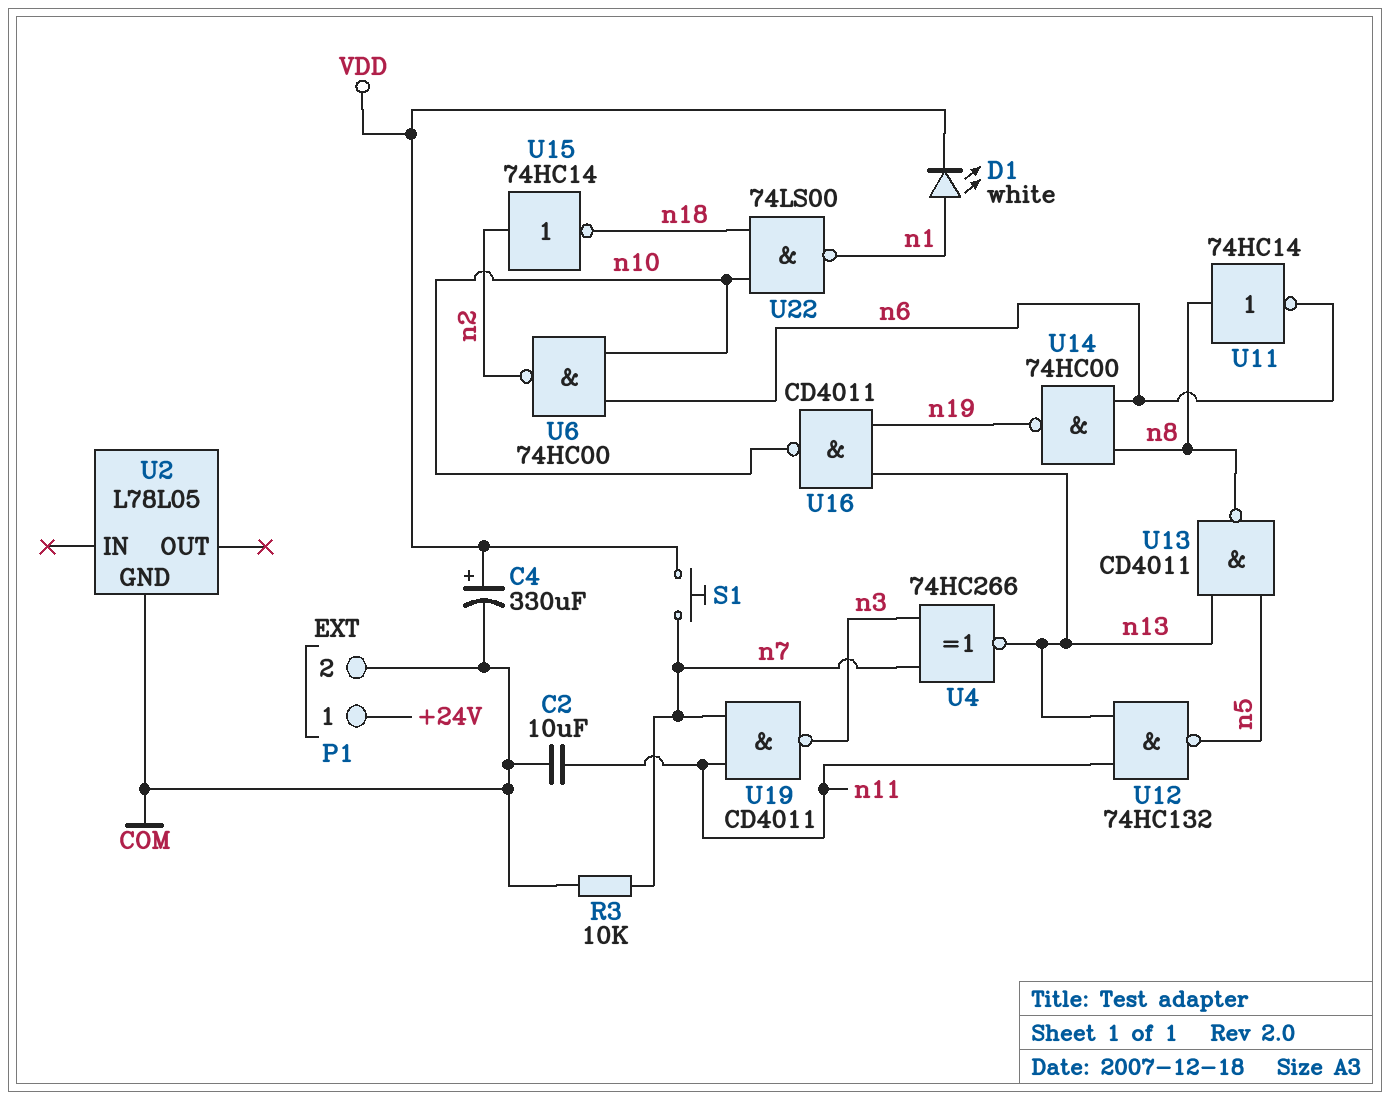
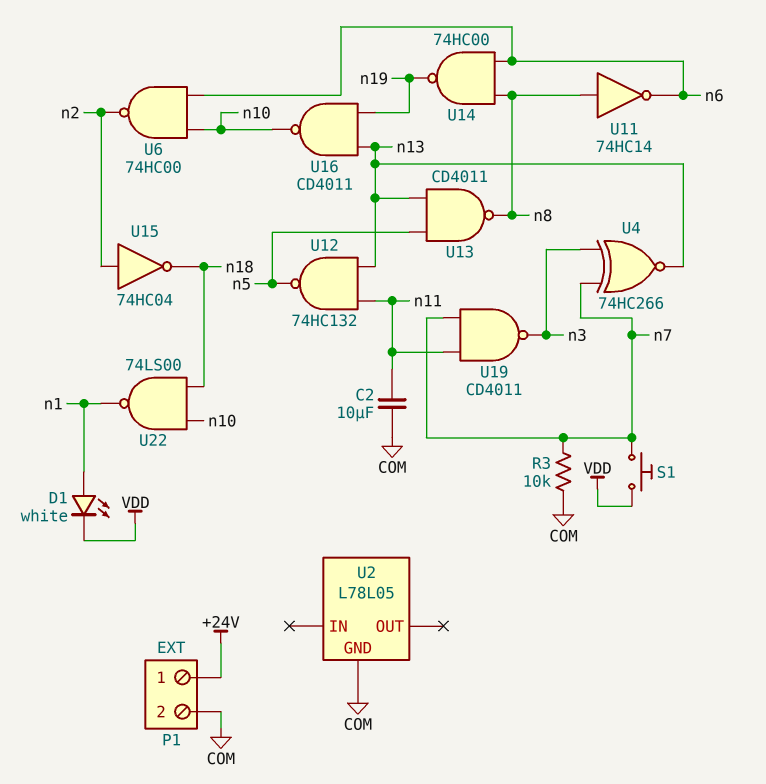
C4: 330uF (plus VDD, minus COM) -> none
U15: NOT 74HC14 (in n2, out n18) -> NOT 74HC04 (in n2, out n18)

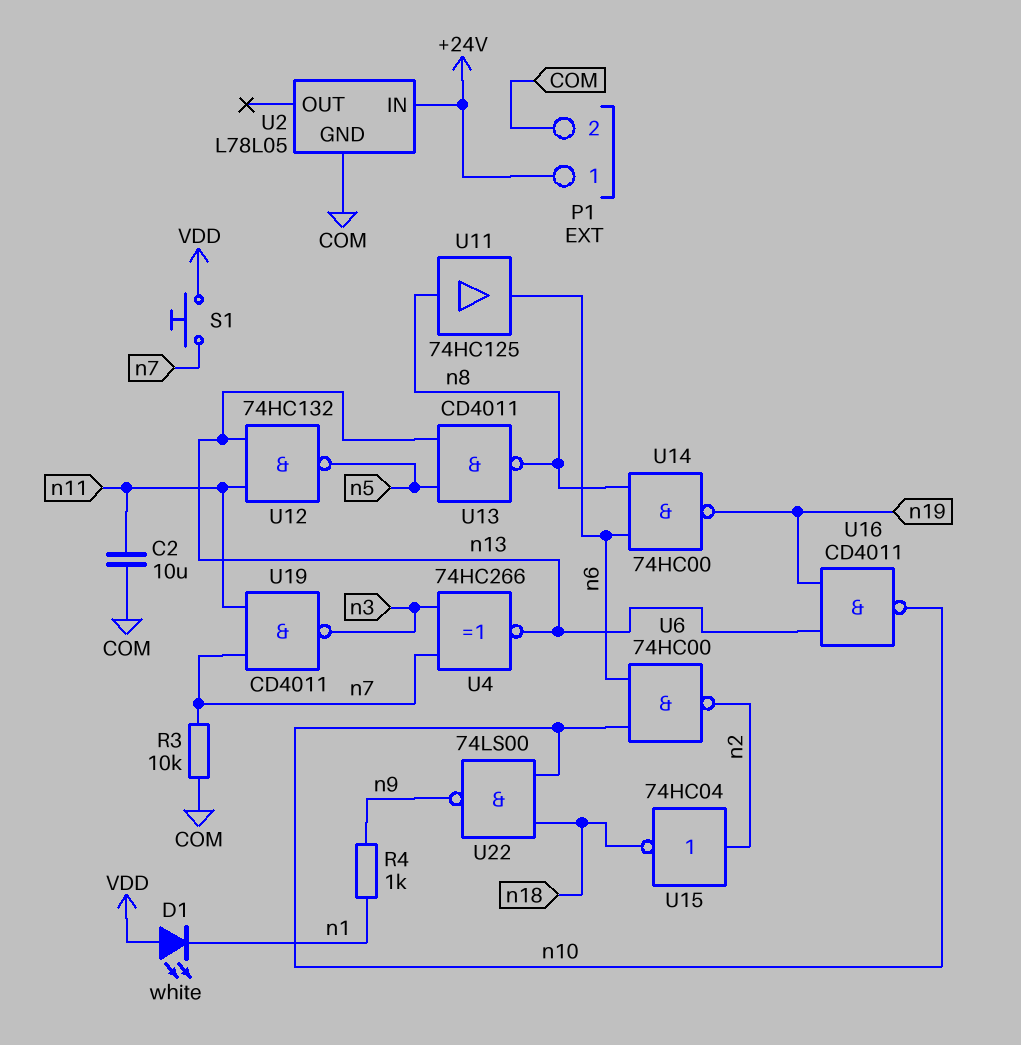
D1: LED white (A n1, K VDD) -> LED white (A VDD, K n1)
R4: none -> 1k (n1, n9)
U2 pin IN: none -> +24V
U11: NOT 74HC14 (in n8, out n6) -> buffer 74HC125 (in n8, out n6)
U22: NAND 74LS00 (in n10, in n18, out n1) -> NAND 74LS00 (in n10, in n18, out n9)

